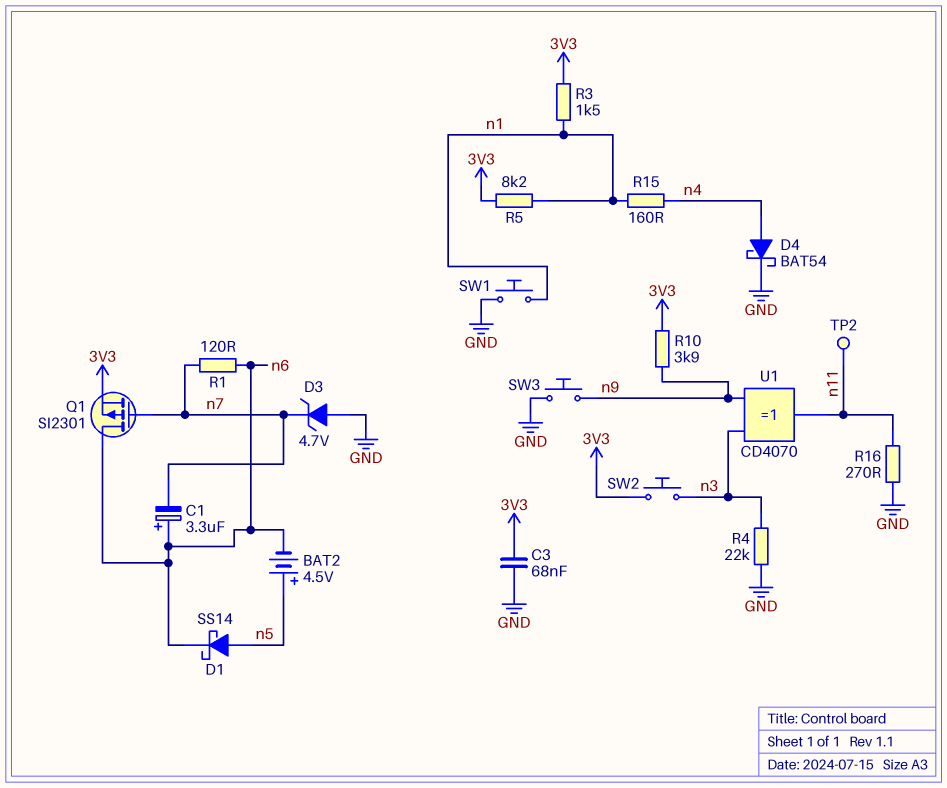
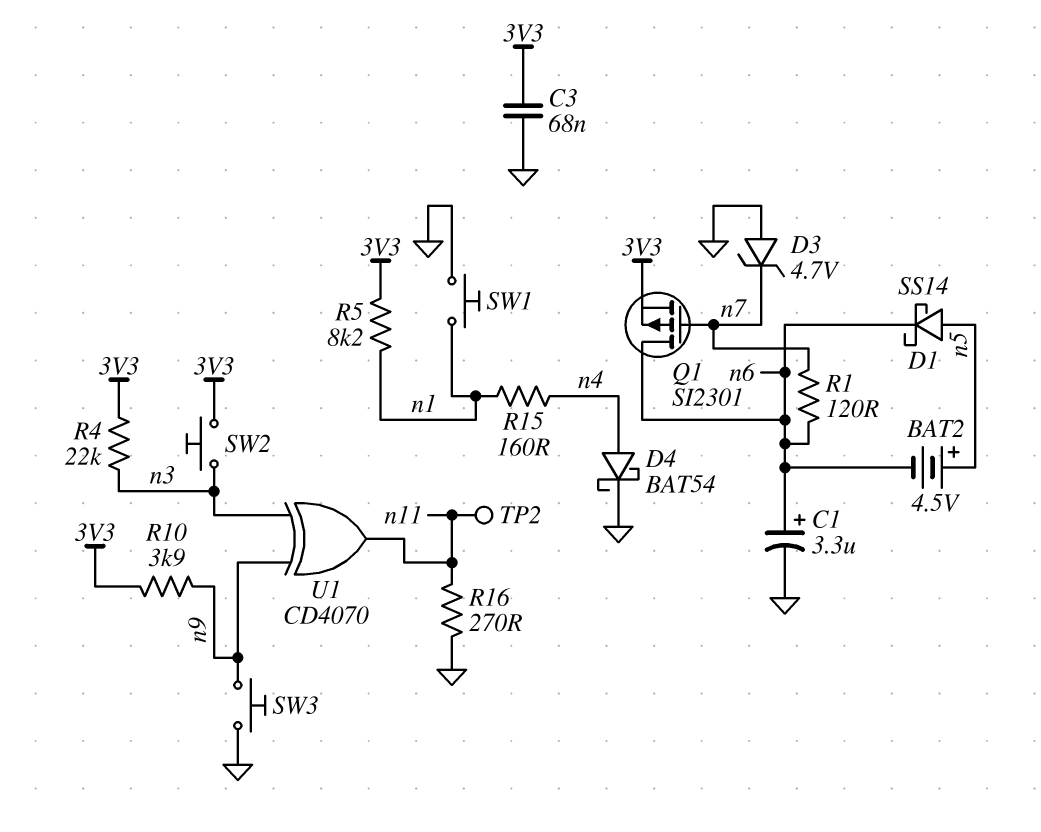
C1: 3.3uF (plus n6, minus n7) -> 3.3uF (plus n6, minus GND)
R3: 1.5k (3V3, n1) -> none
R4: 22k (GND, n3) -> 22k (3V3, n3)

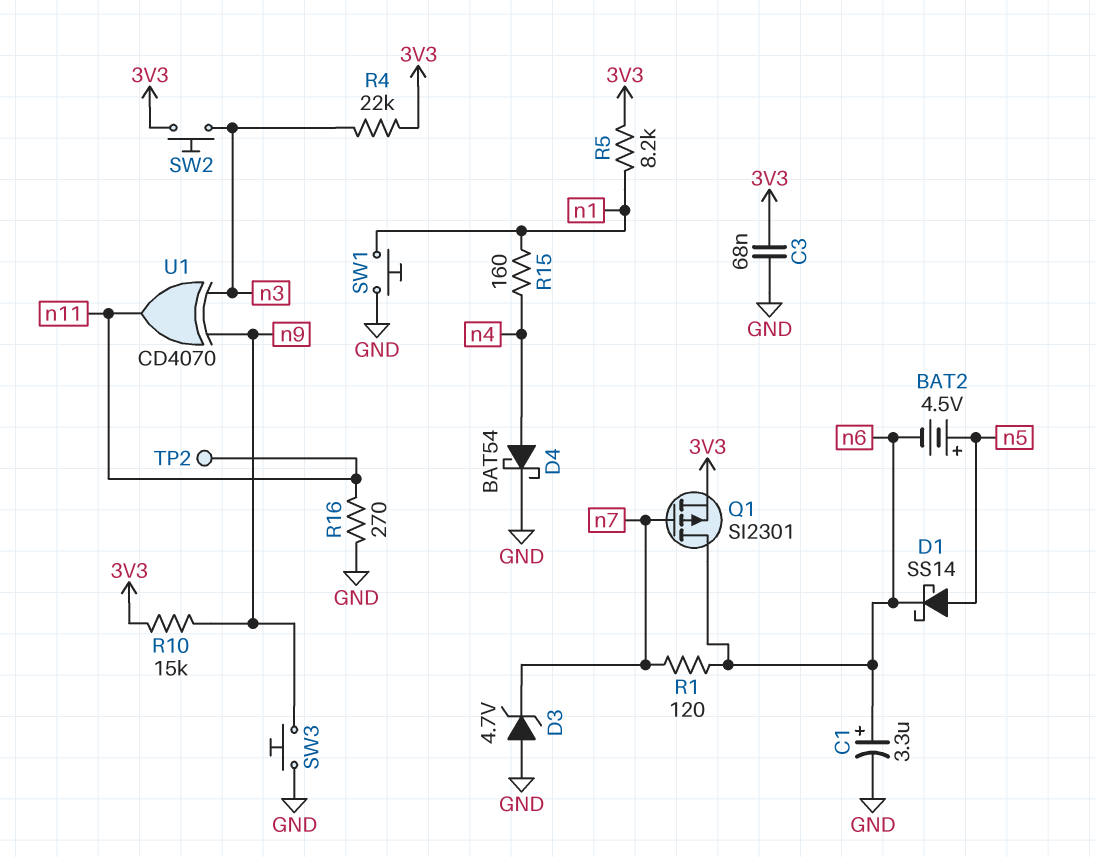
R10: 3.9k (3V3, n9) -> 15k (3V3, n9)

